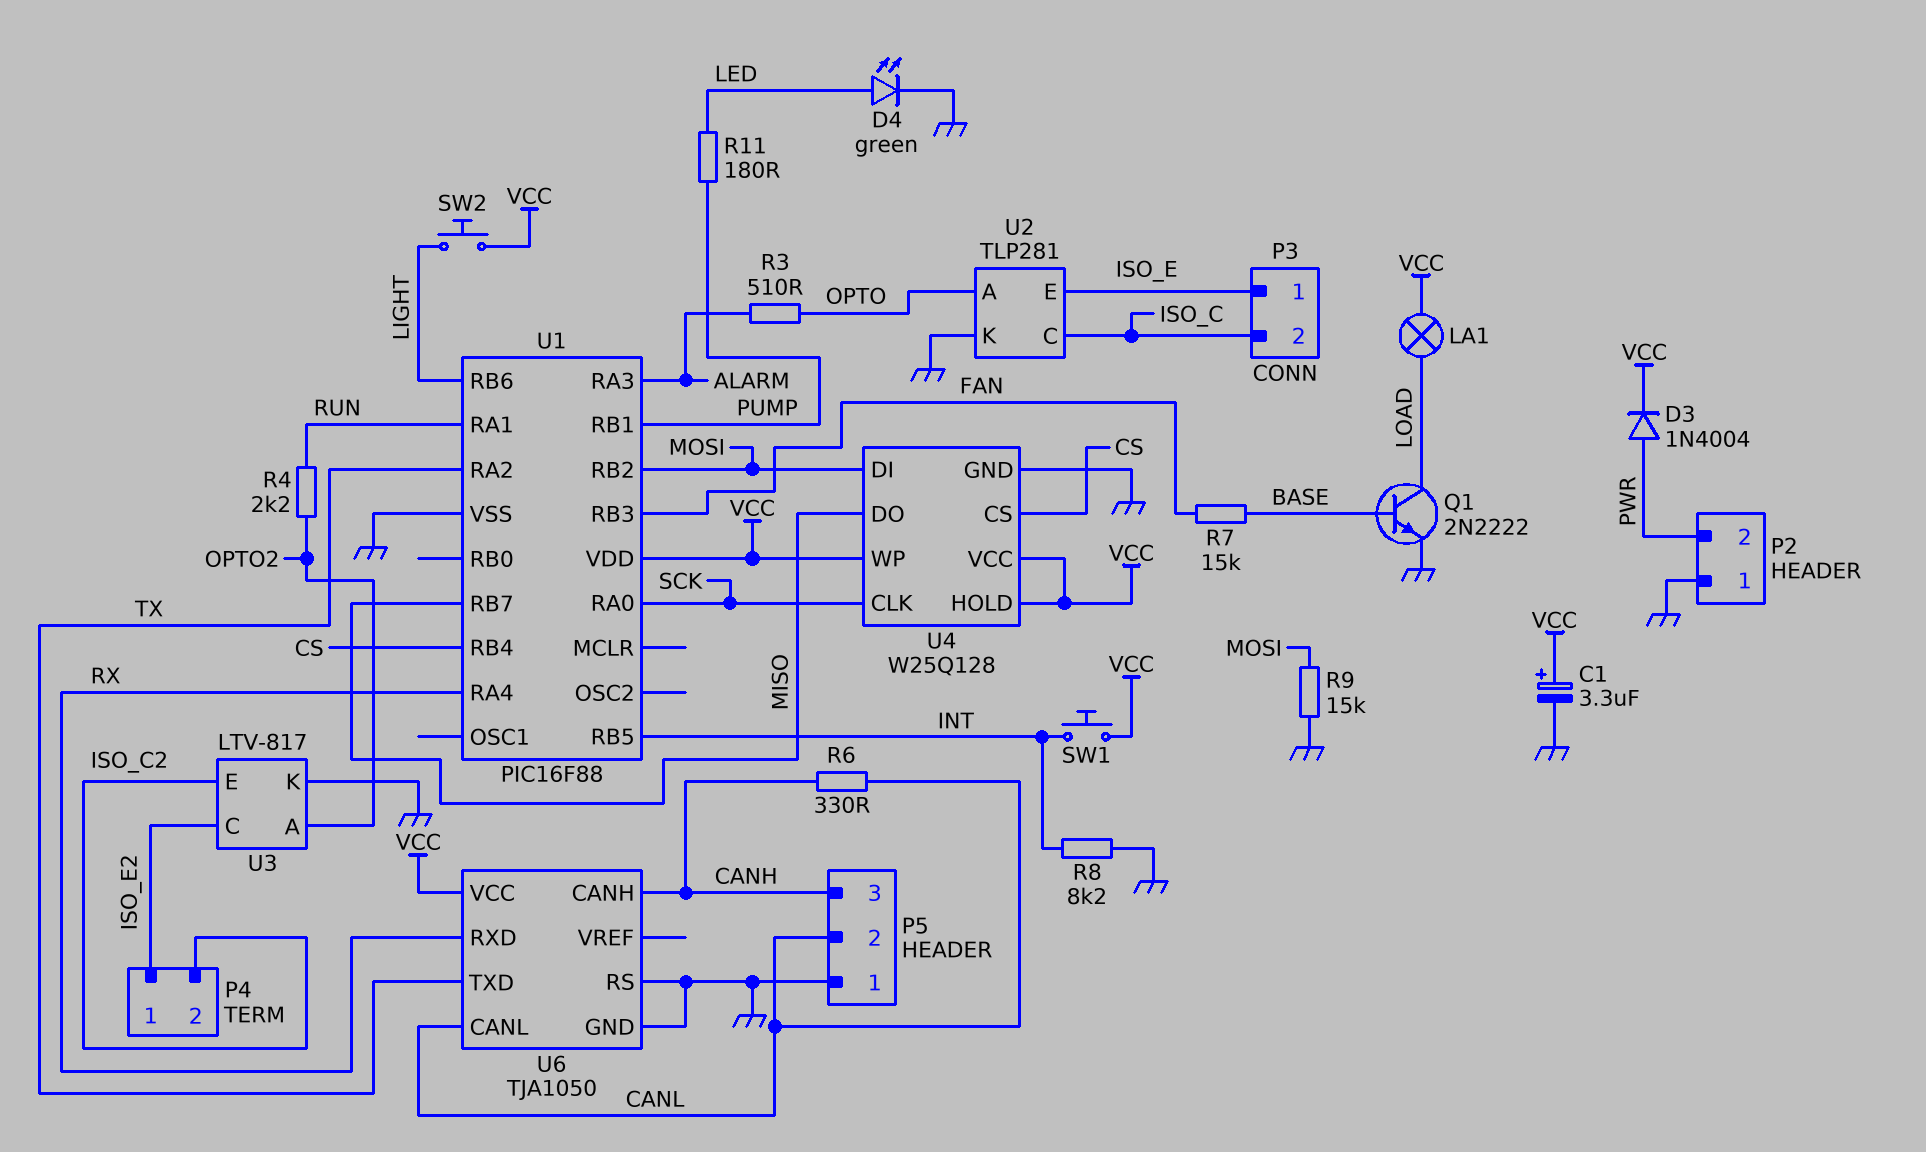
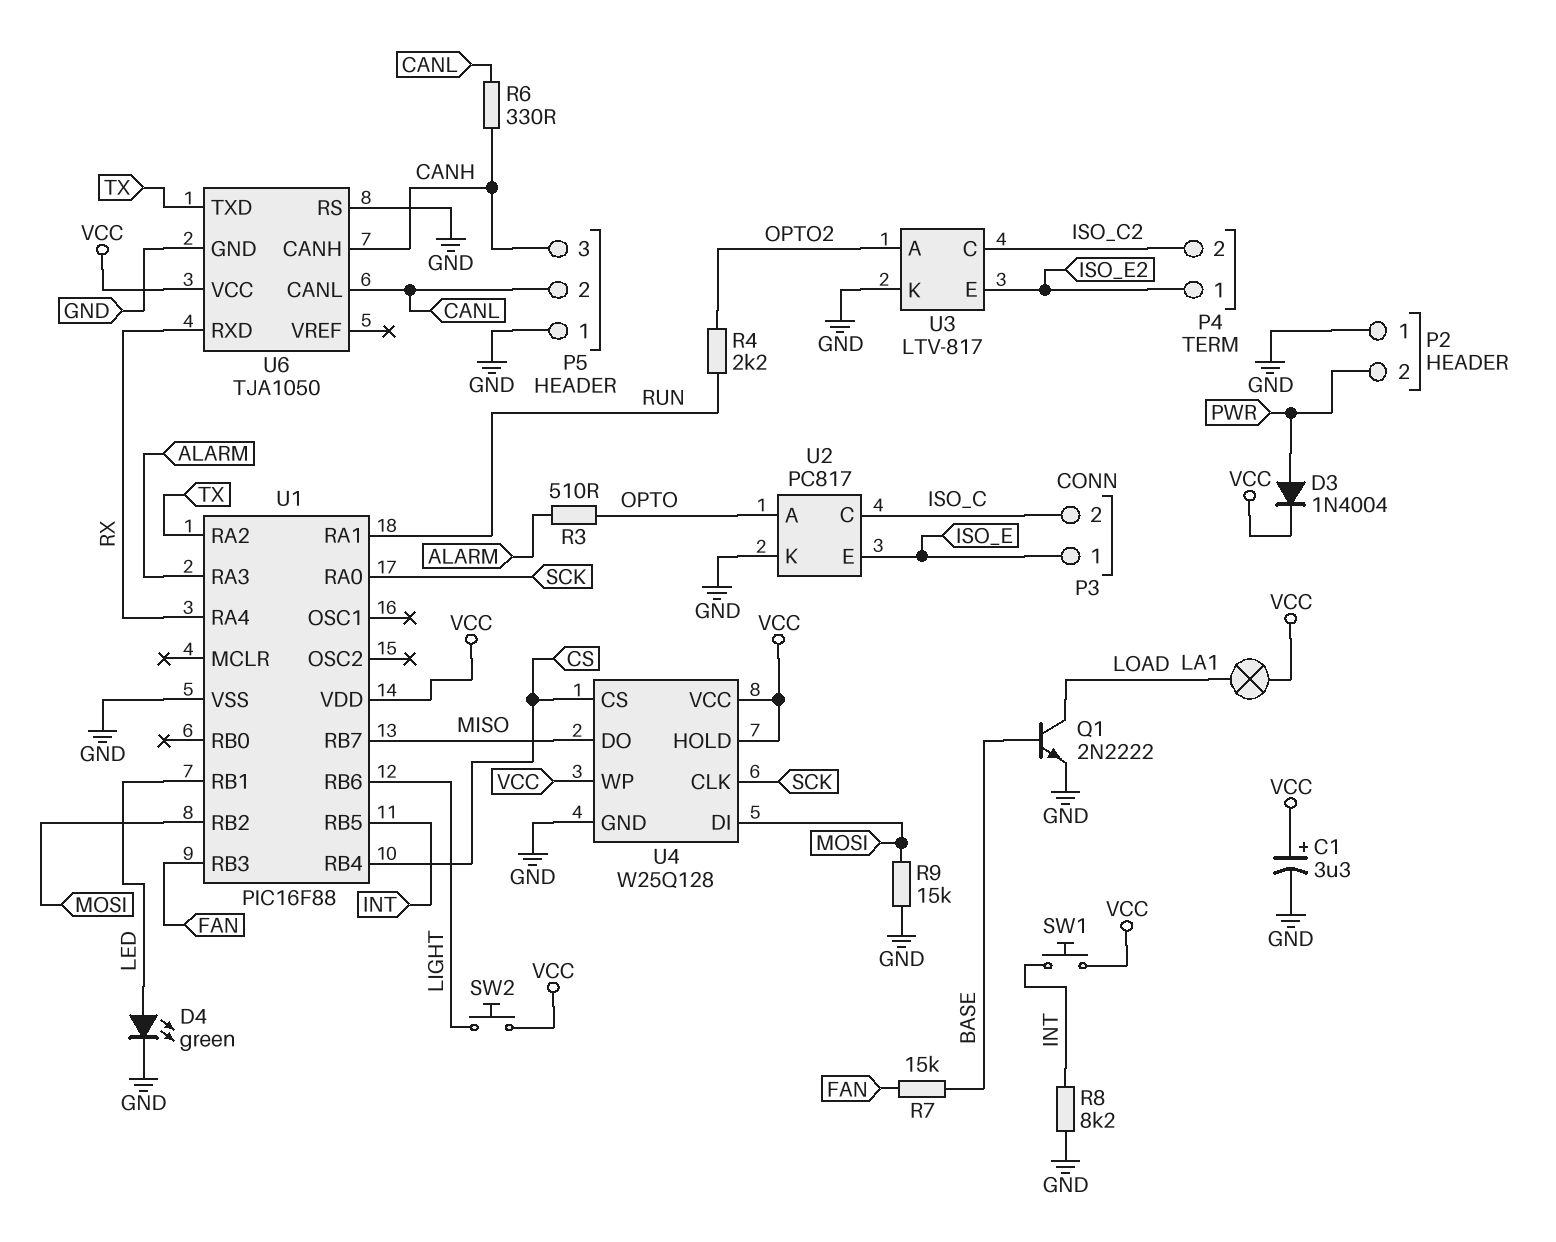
R11: 180 (LED, PUMP) -> none
U1 pin RB1: PUMP -> LED
U2: TLP281 -> PC817
U3 pin C: ISO_E2 -> ISO_C2
U3 pin E: ISO_C2 -> ISO_E2

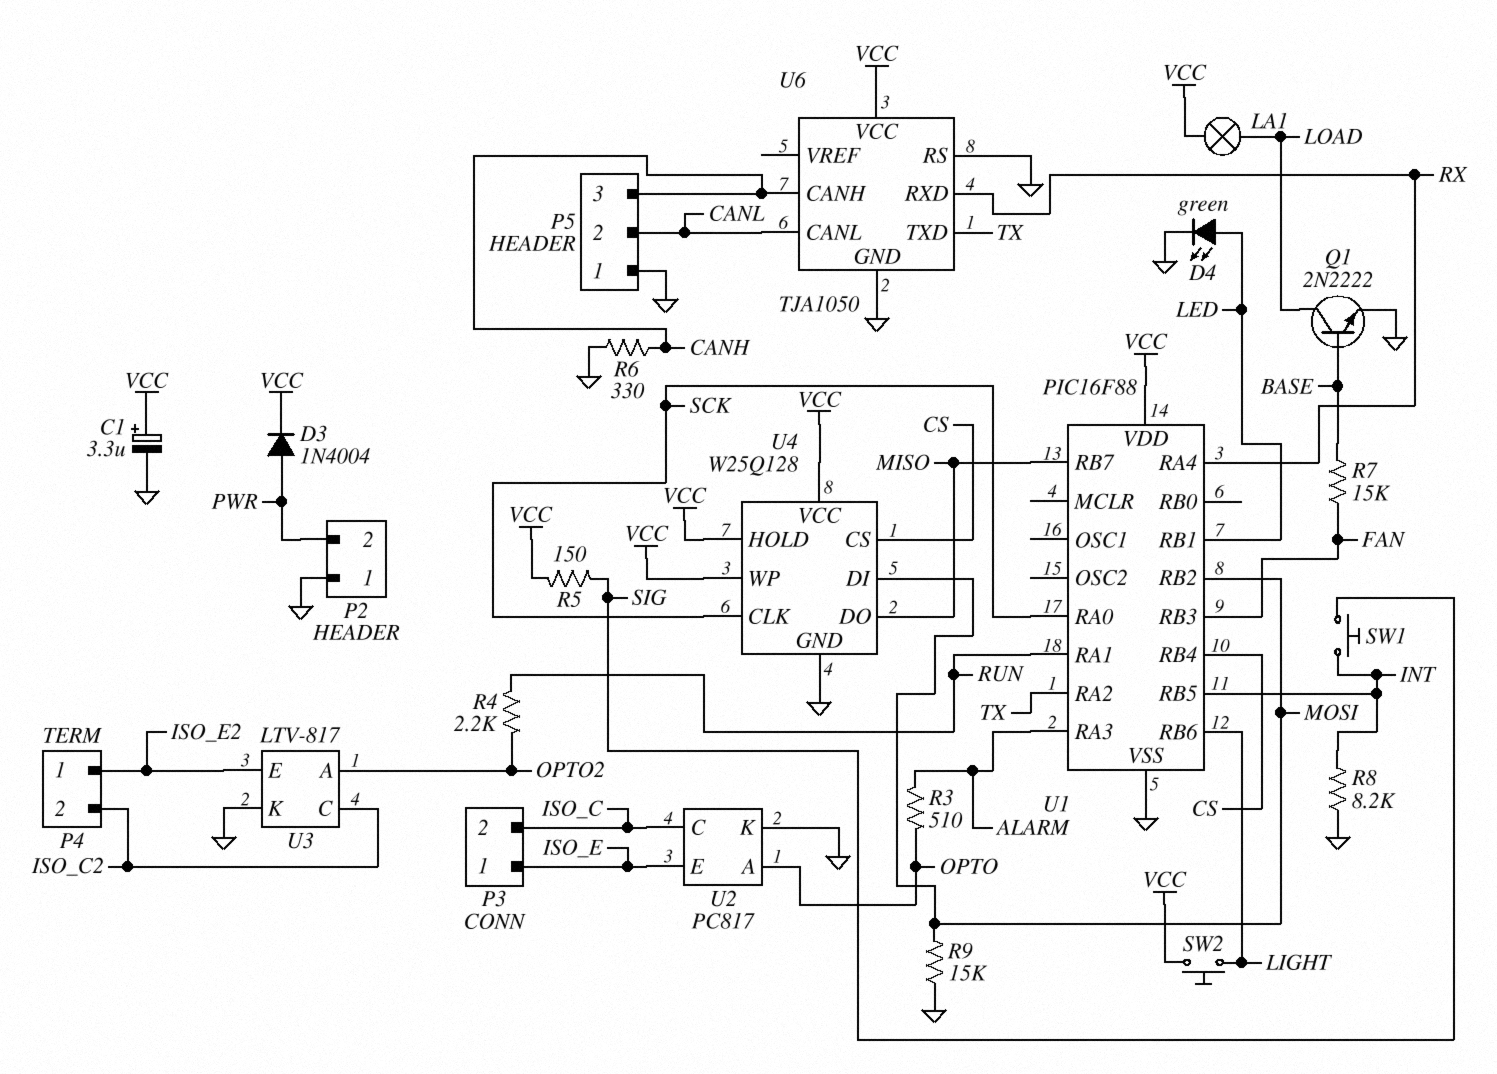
R5: none -> 150 (SIG, VCC)
R6: 330 (CANH, CANL) -> 330 (CANH, GND)
SW1: button (INT, VCC) -> button (INT, SIG)

